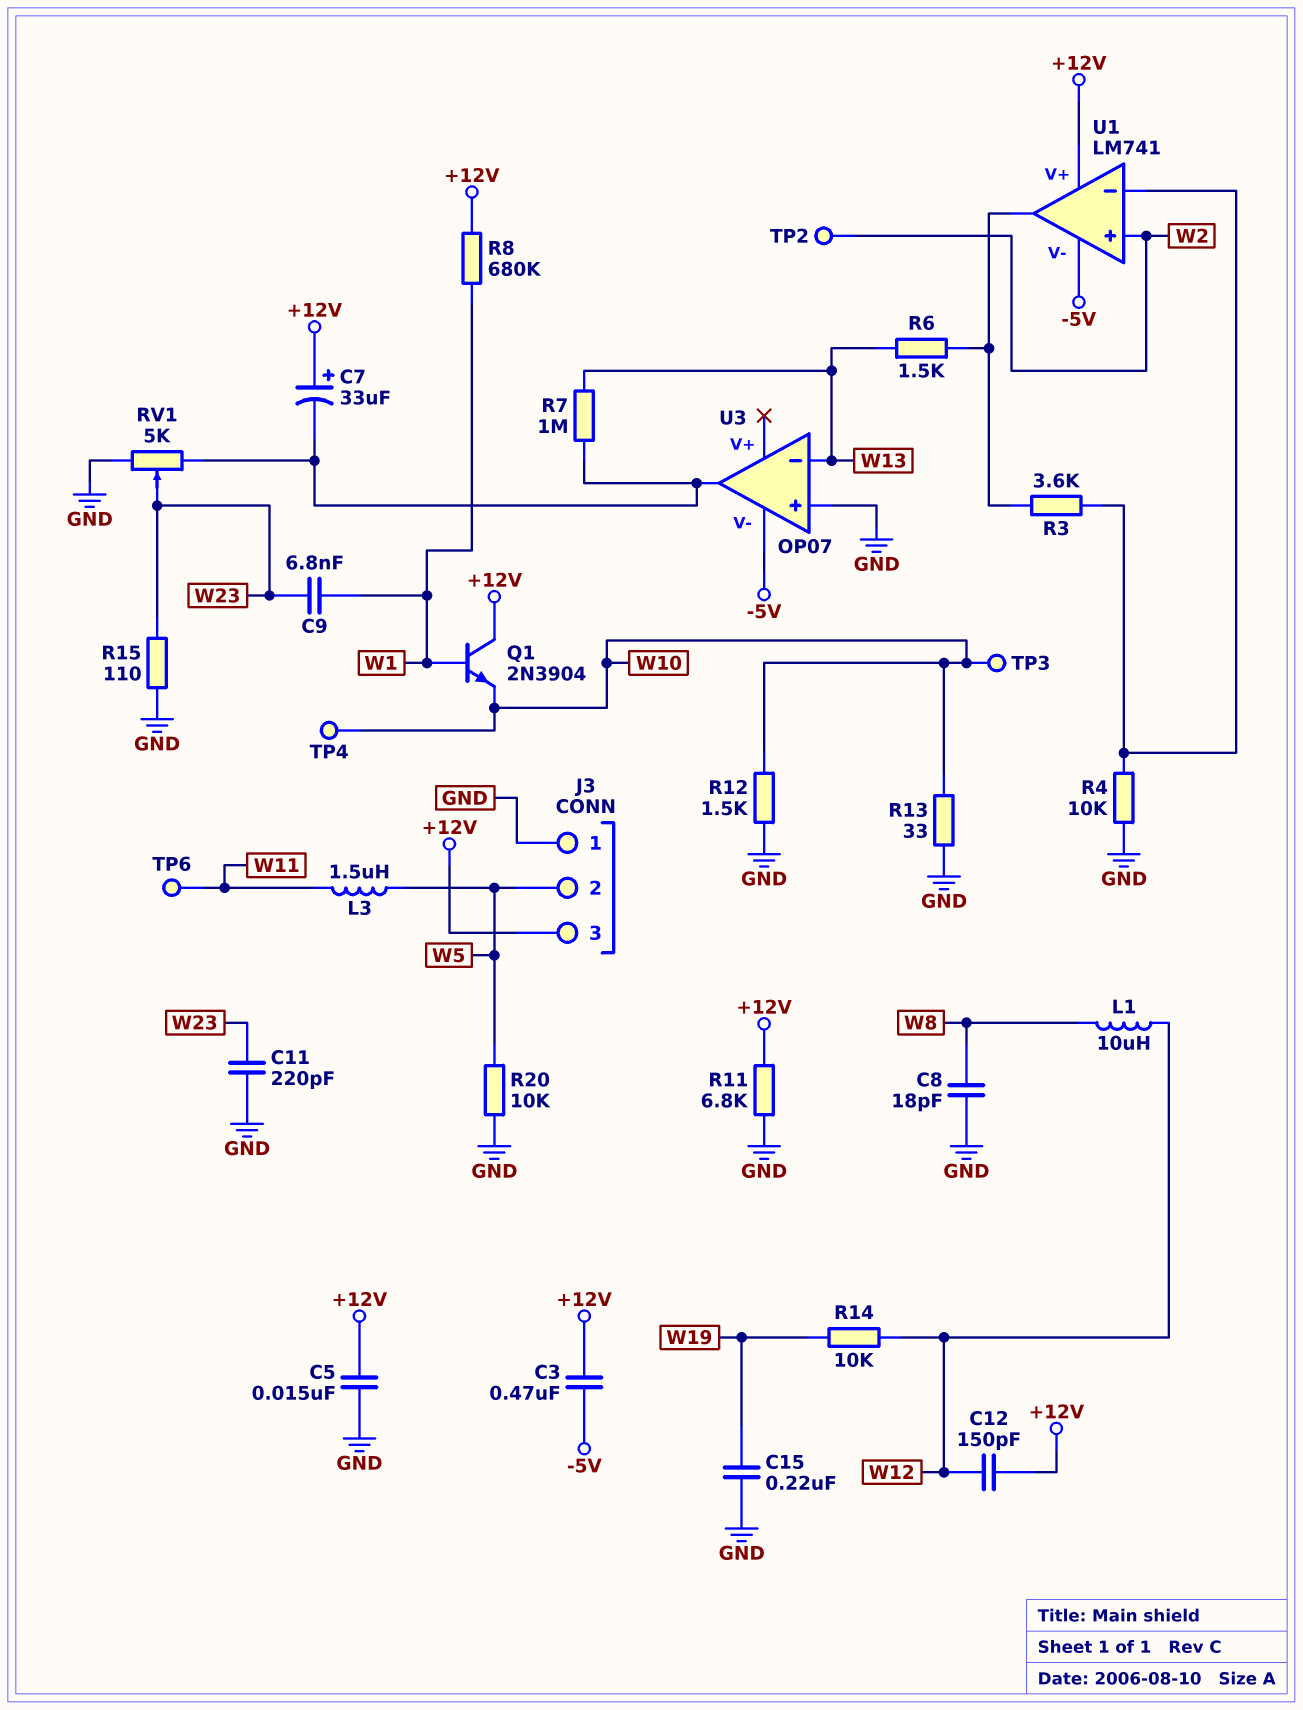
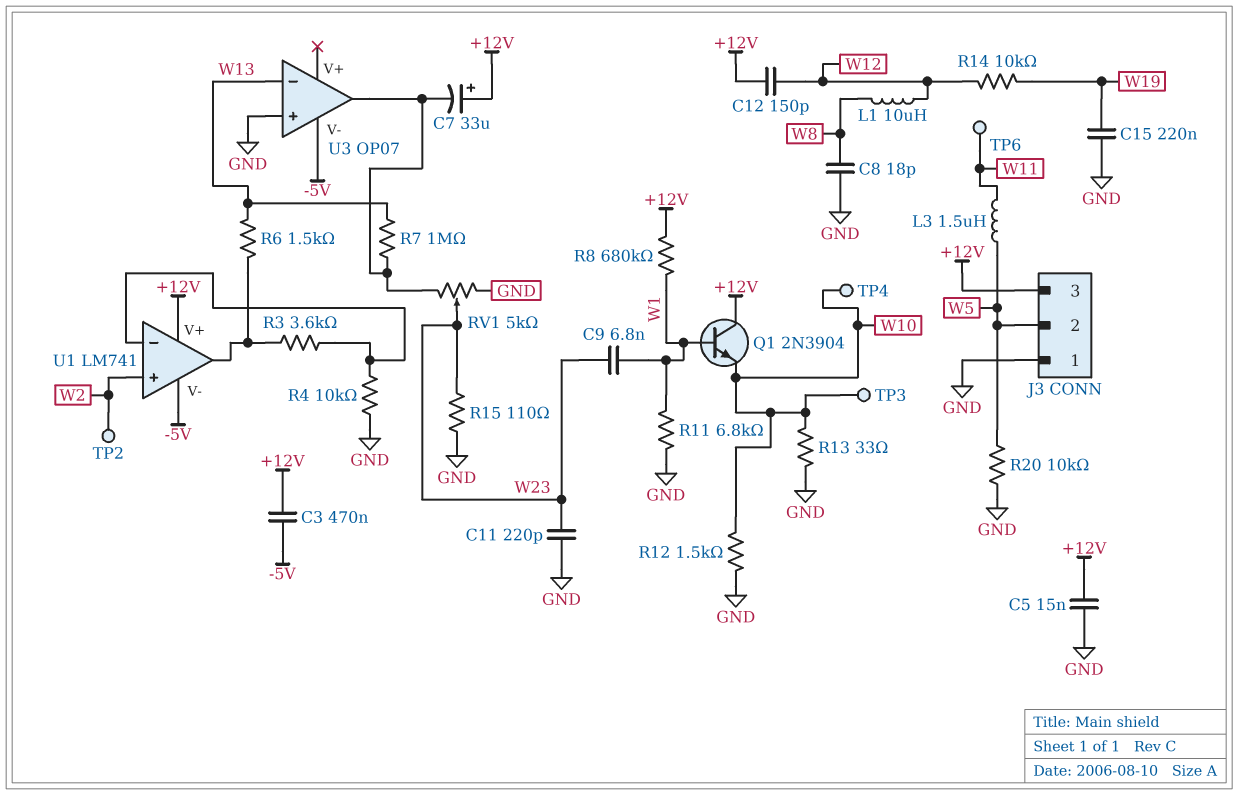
R11: 6.8k (+12V, GND) -> 6.8k (GND, W1)

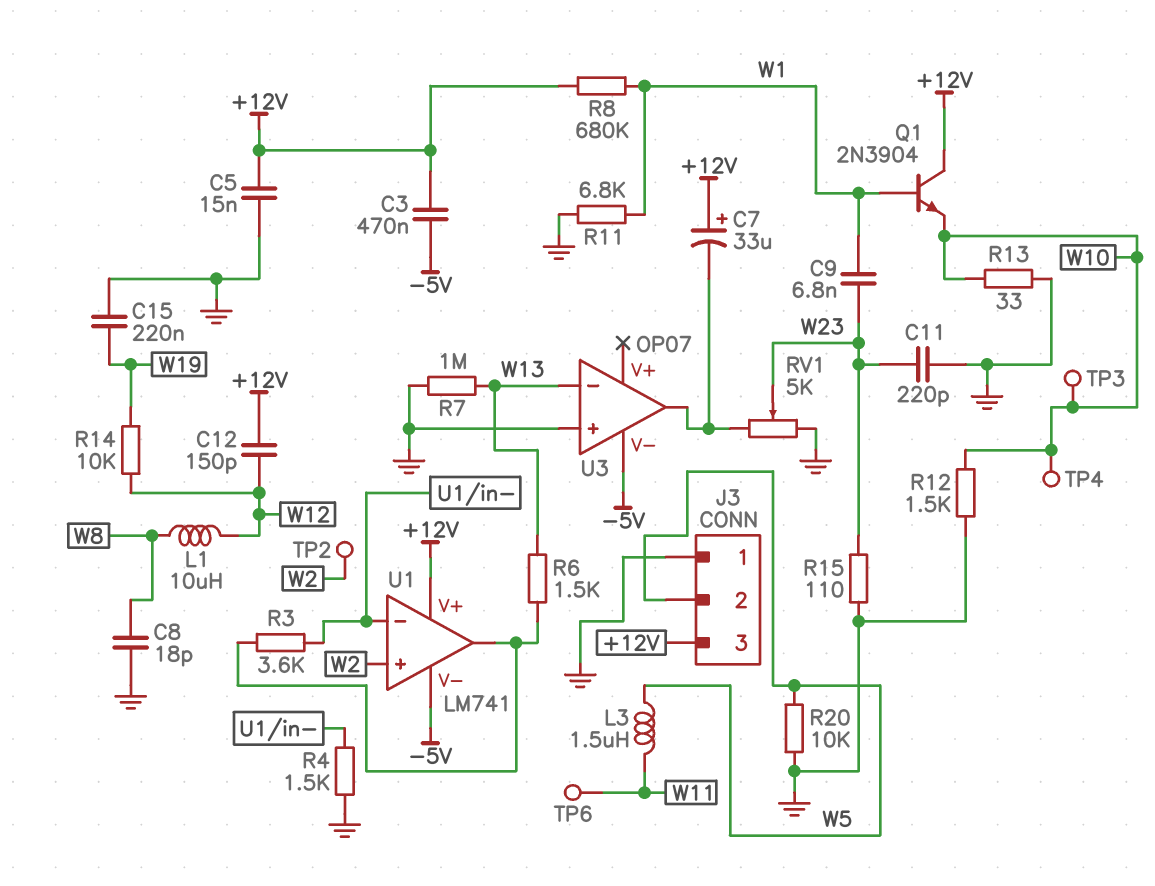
R4: 10k (GND, U1/in-) -> 1.5k (GND, U1/in-)
R7: 1M (U3/out, W13) -> 1M (GND, W13)

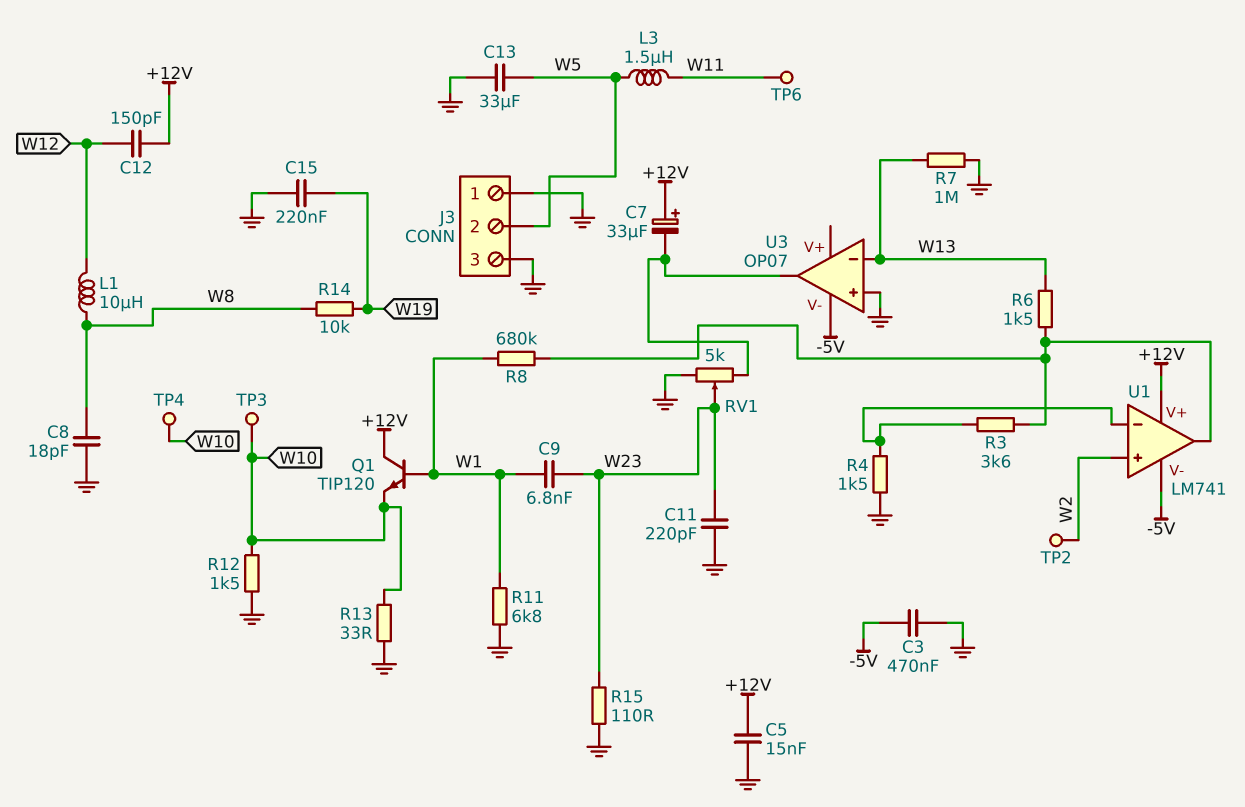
C3: 470nF (+12V, -5V) -> 470nF (-5V, GND)
C13: none -> 33uF (GND, W5)
J3 pin 3: +12V -> GND
Q1: NPN 2N3904 (B W1, C +12V, E W10) -> NPN TIP120 (B W1, C +12V, E W10)
R8: 680k (+12V, W1) -> 680k (U1/out, W1)
R14: 10k (W12, W19) -> 10k (W8, W19)
R20: 10k (GND, W5) -> none

